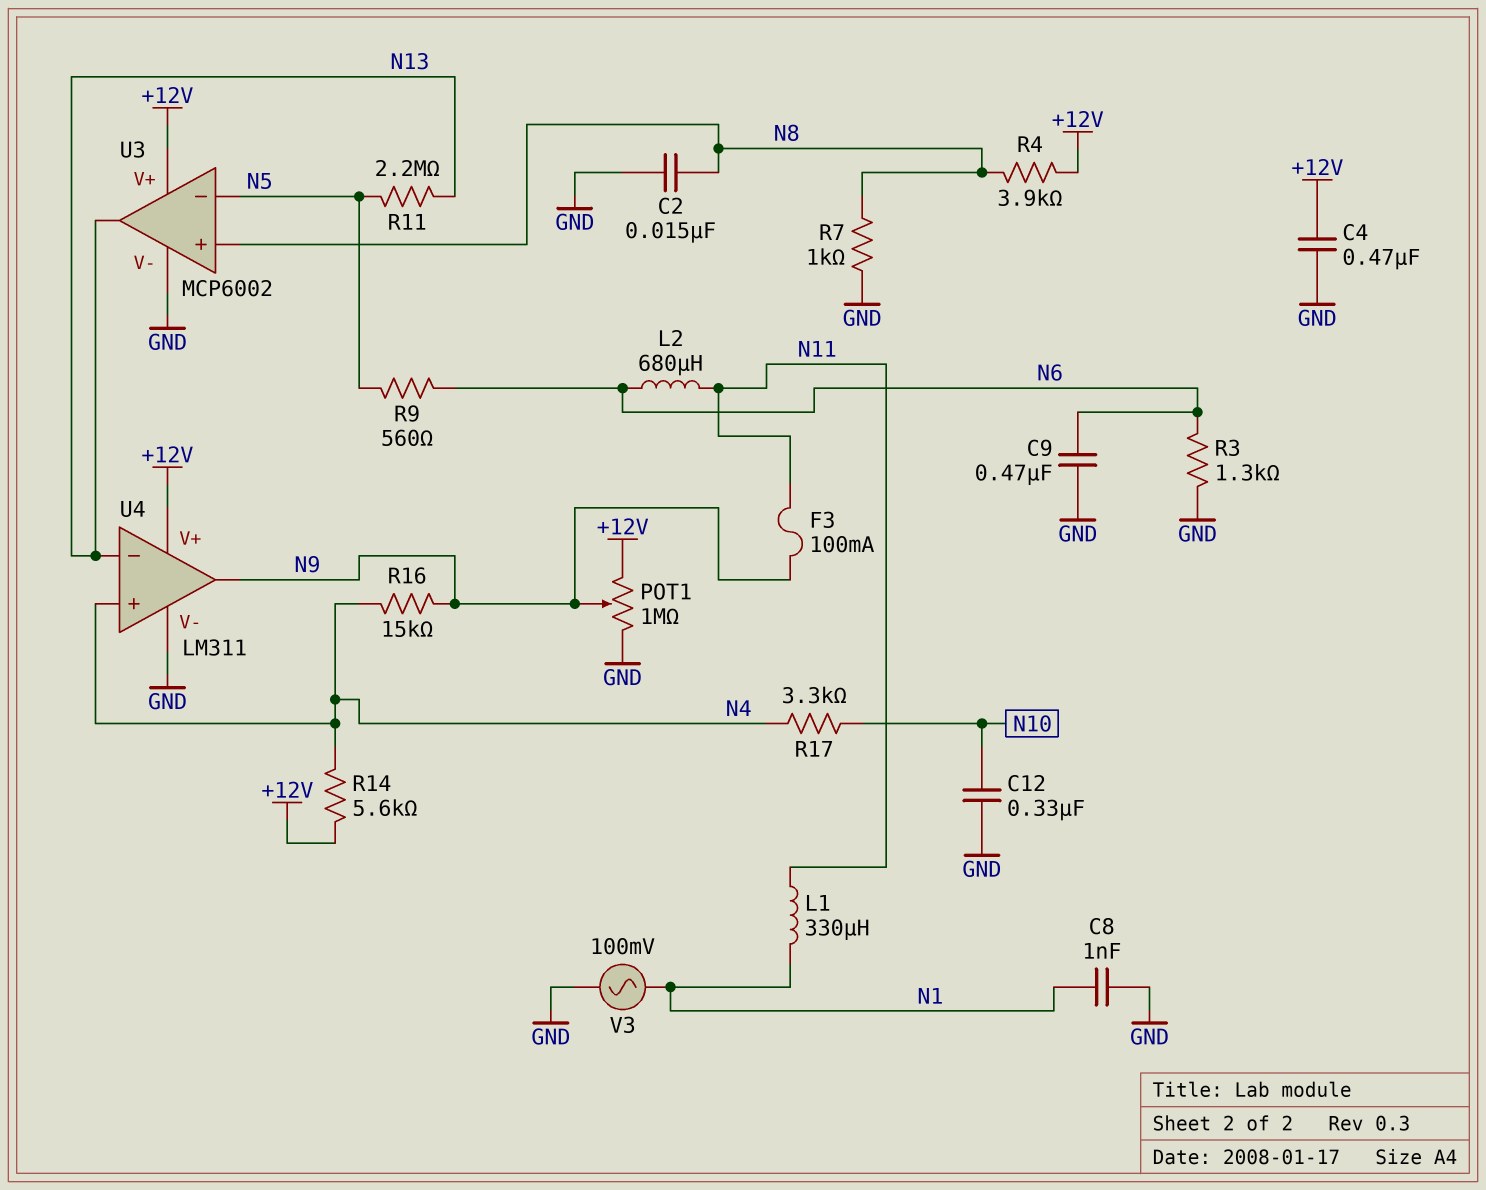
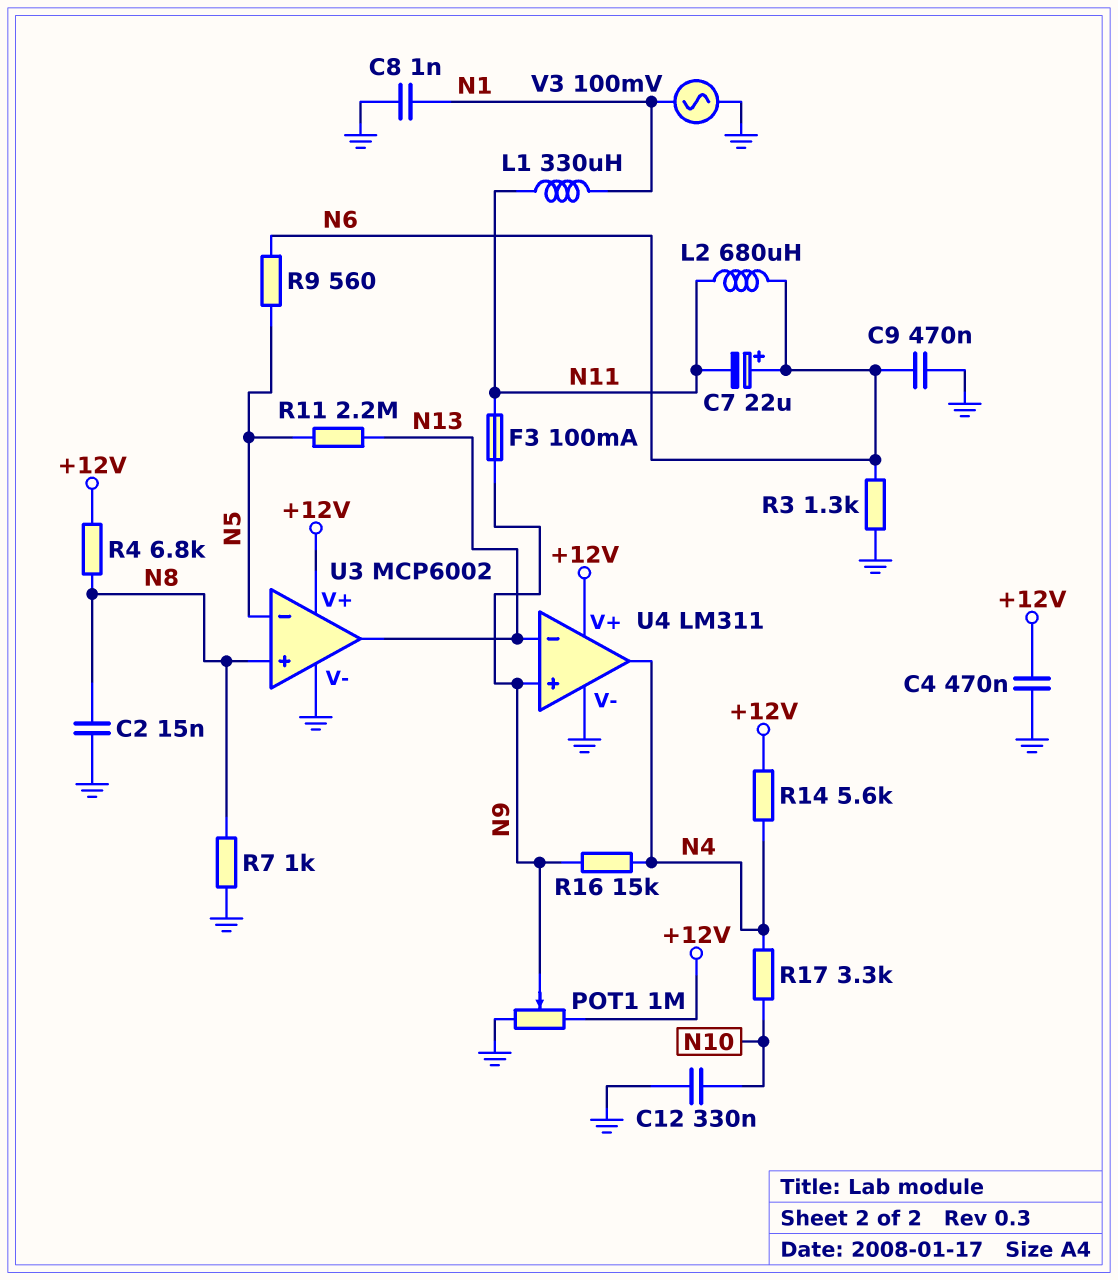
C7: none -> 22uF (plus N6, minus N11)
R4: 3.9k (+12V, N8) -> 6.8k (+12V, N8)
U4 pin in+: N4 -> N9
U4 pin out: N9 -> N4

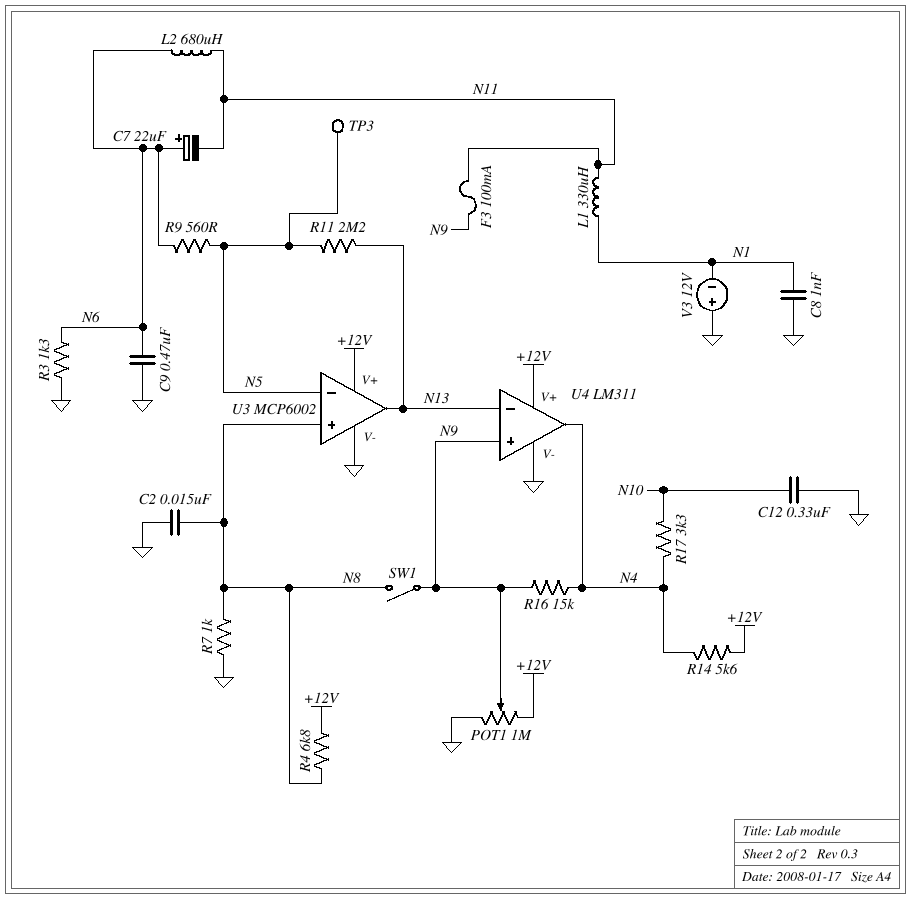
C4: 470nF (+12V, GND) -> none
SW1: none -> switch (N8, N9)
TP3: none -> test point (N5)
V3: AC 100mV (GND, N1) -> 12V (plus GND, minus N1)

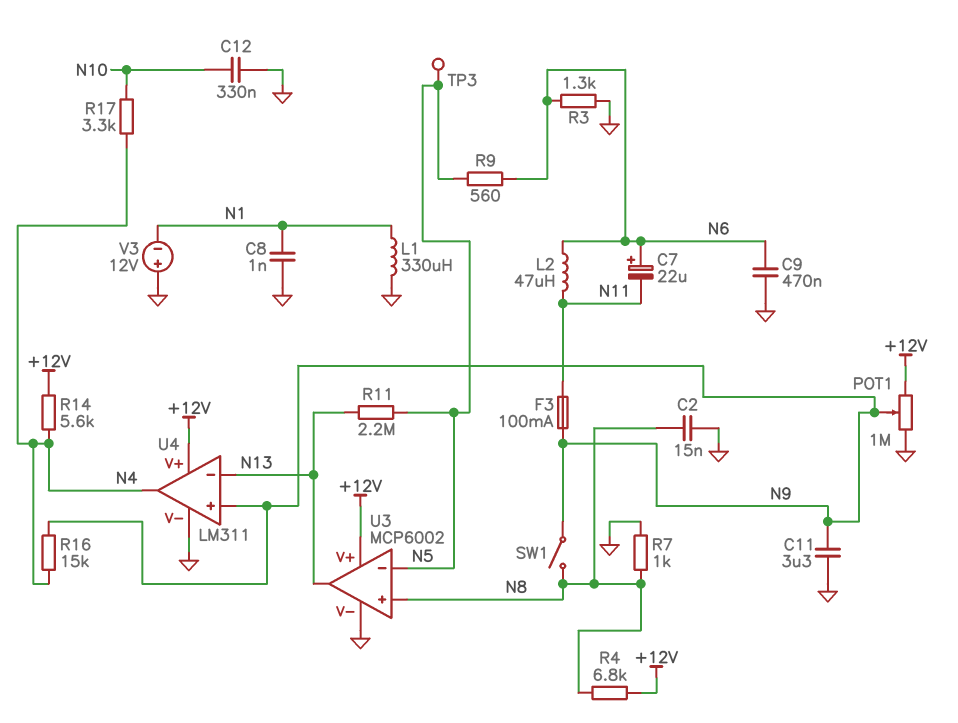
C11: none -> 3.3uF (GND, N9)
L1: 330uH (N1, N11) -> 330uH (GND, N1)
L2: 680uH (N6, N11) -> 47uH (N6, N11)

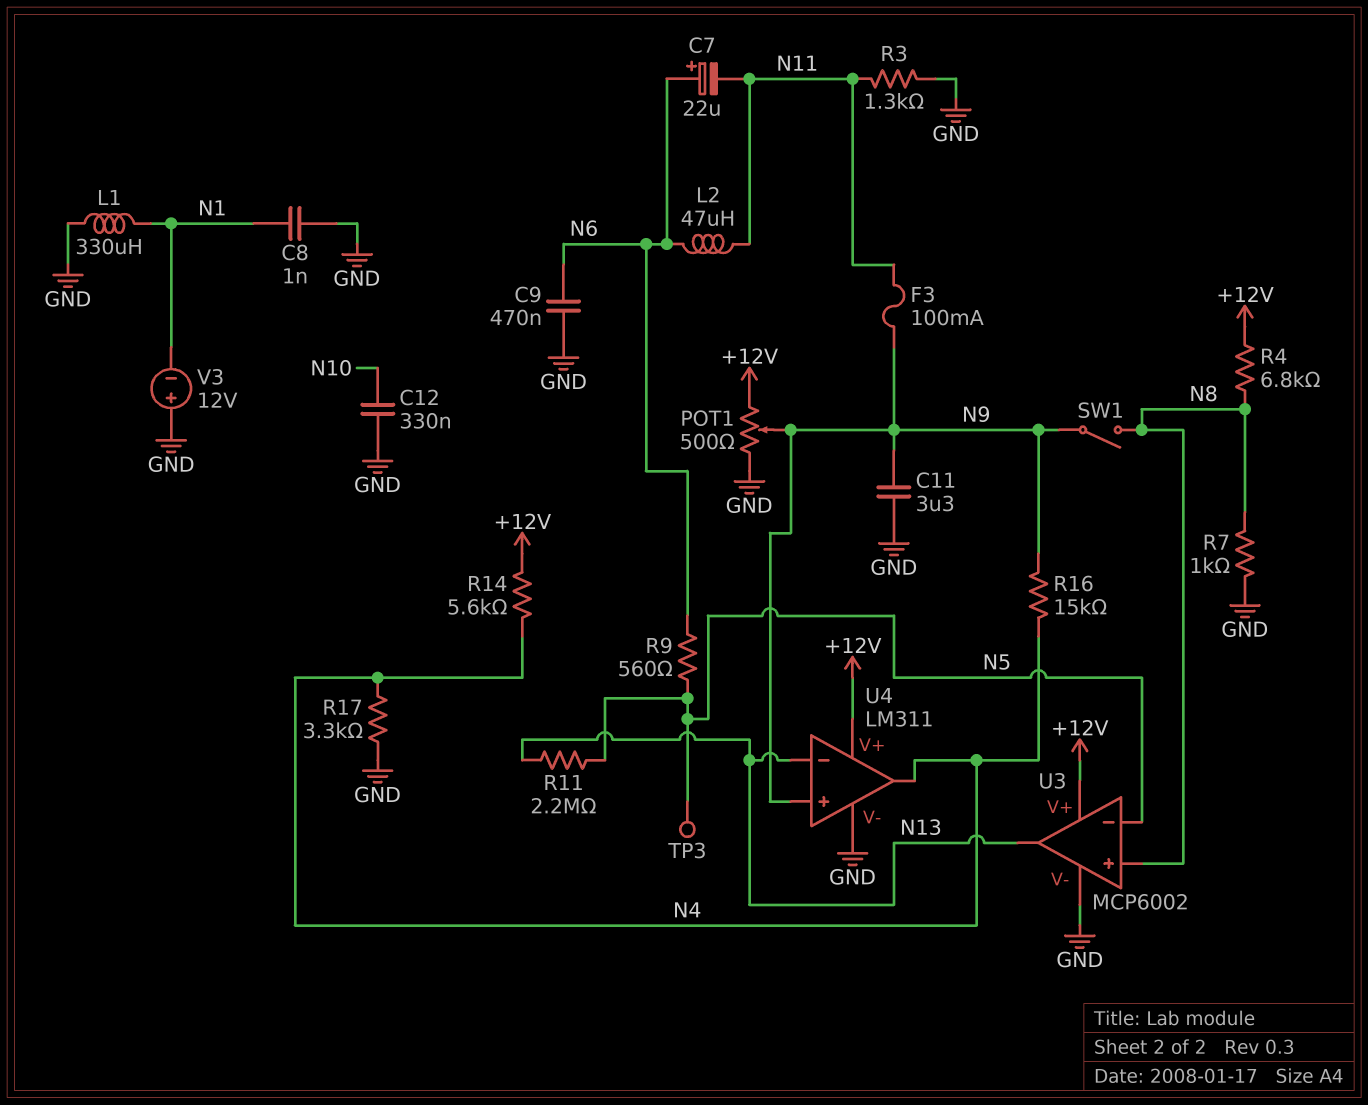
C2: 15nF (GND, N8) -> none
POT1: 1M (+12V, GND, wiper N9) -> 500 (+12V, GND, wiper N9)
R3: 1.3k (GND, N6) -> 1.3k (GND, N11)
R17: 3.3k (N4, N10) -> 3.3k (GND, N4)

